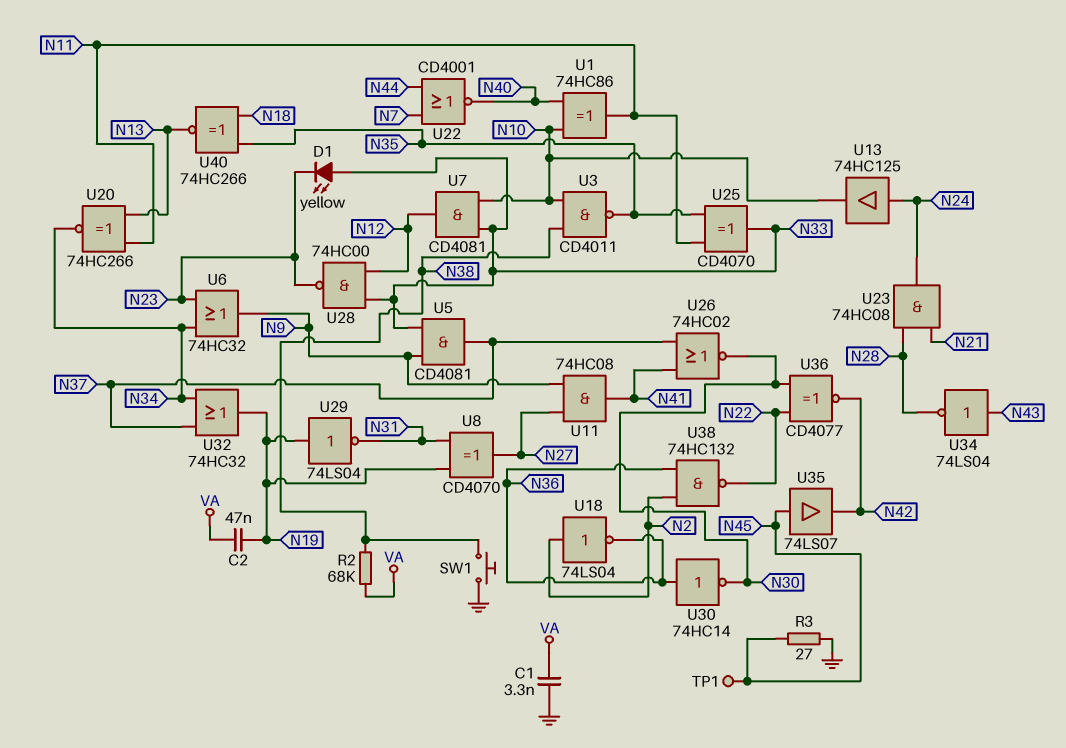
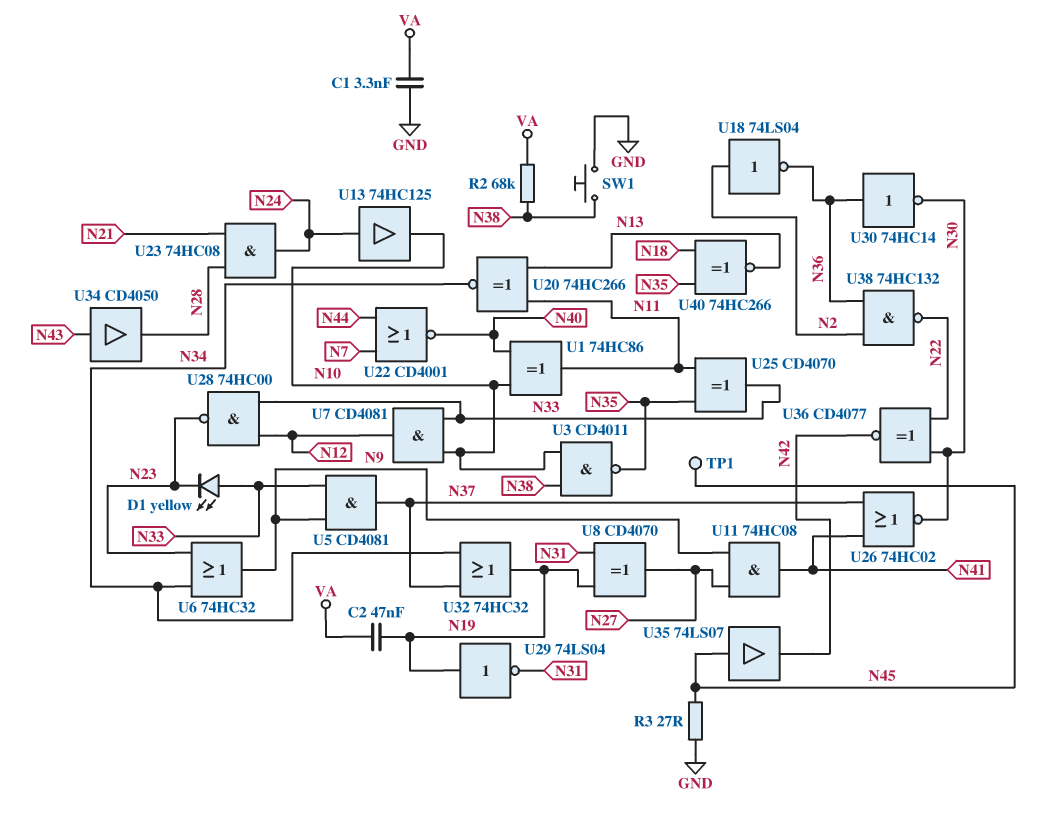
U34: NOT 74LS04 (in N43, out N28) -> buffer CD4050 (in N43, out N28)

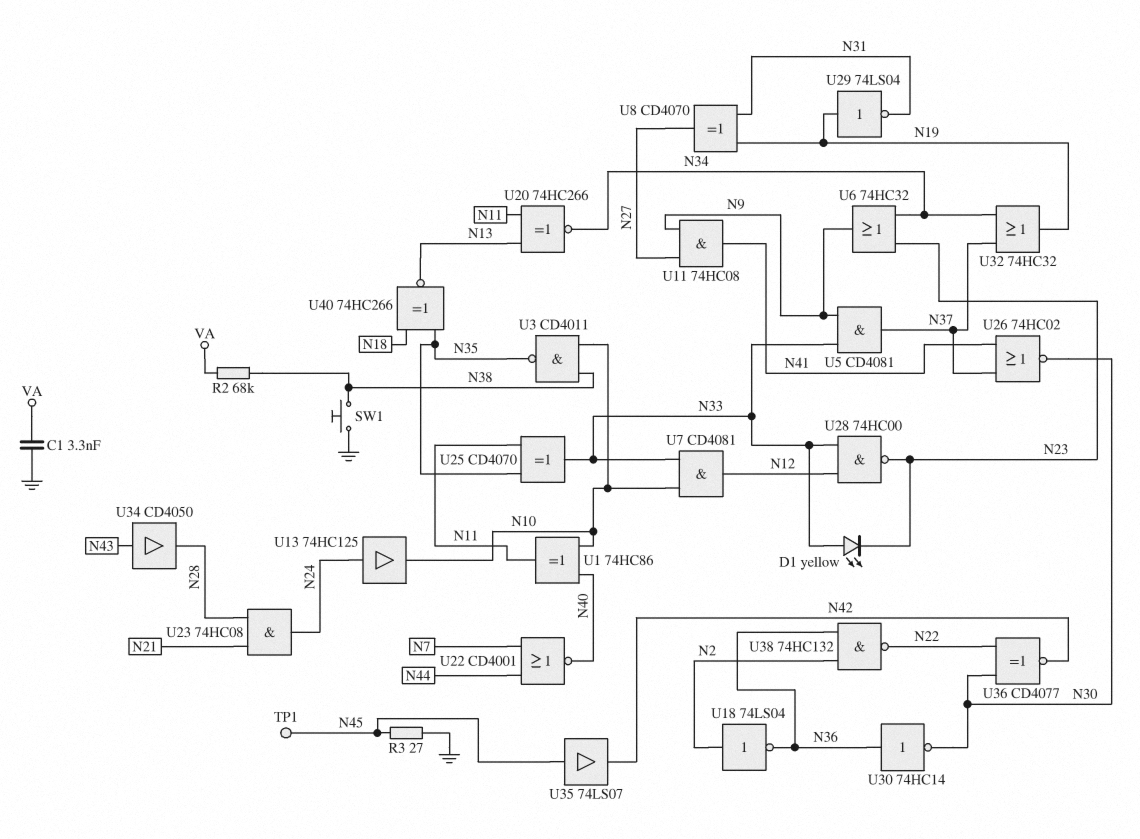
C2: 47nF (N19, VA) -> none

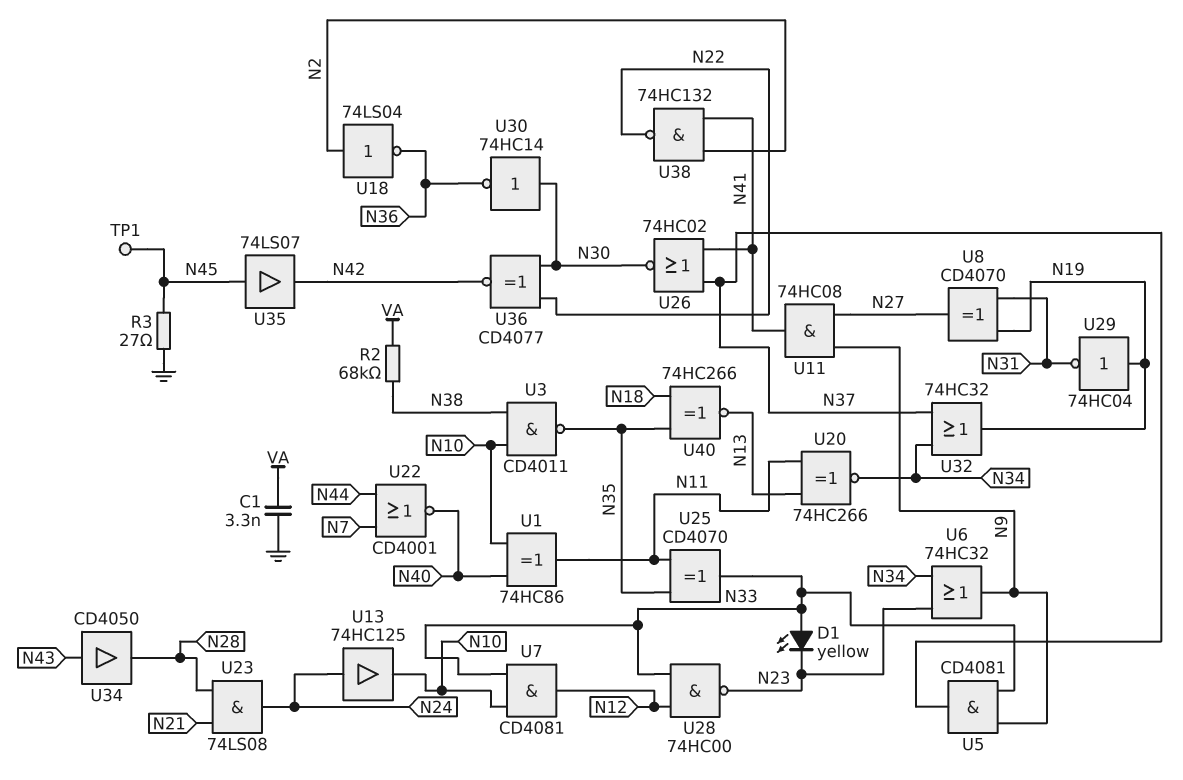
SW1: button (GND, N38) -> none
U23: AND 74HC08 (in N21, in N28, out N24) -> AND 74LS08 (in N21, in N28, out N24)
U29: NOT 74LS04 (in N19, out N31) -> NOT 74HC04 (in N19, out N31)
U30: NOT 74HC14 (in N36, out N30) -> NOT 74HC14 (in N30, out N36)
U38: NAND 74HC132 (in N2, in N36, out N22) -> NAND 74HC132 (in N2, in N41, out N22)

